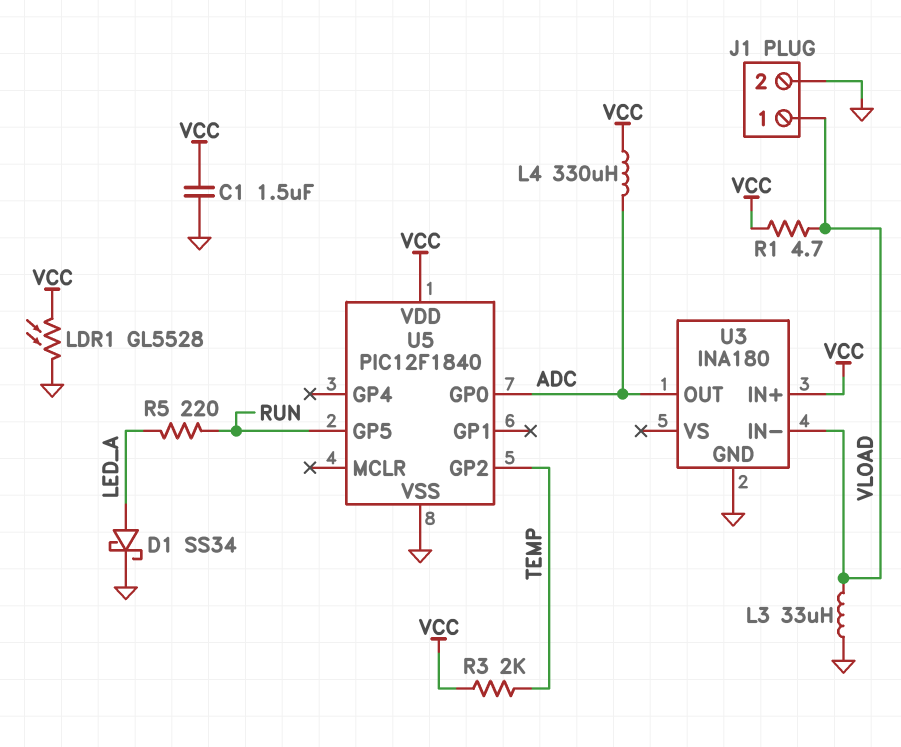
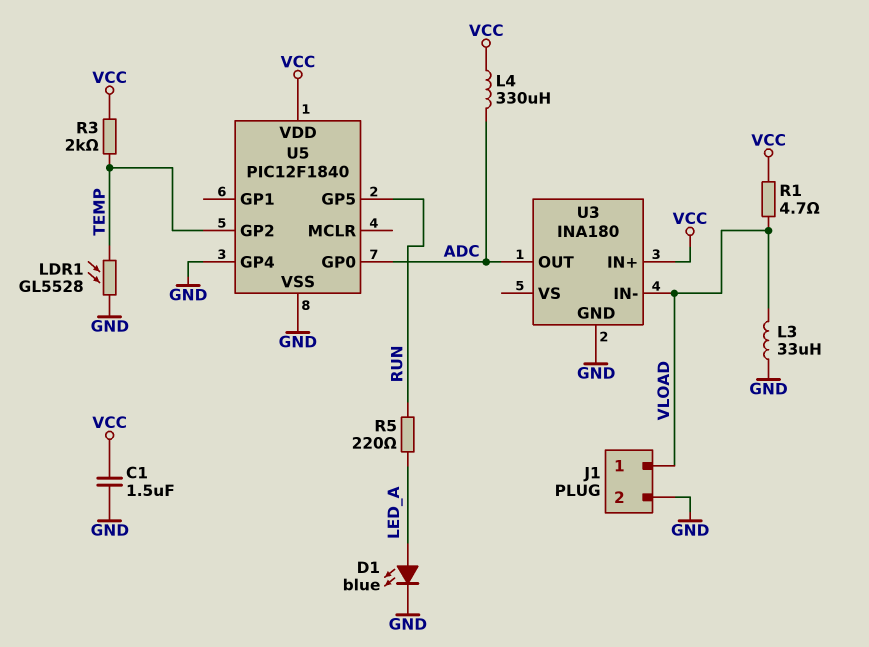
D1: schottky SS34 (A LED_A, K GND) -> LED blue (A LED_A, K GND)
LDR1: GL5528 (GND, VCC) -> GL5528 (GND, TEMP)
U5 pin GP4: none -> GND

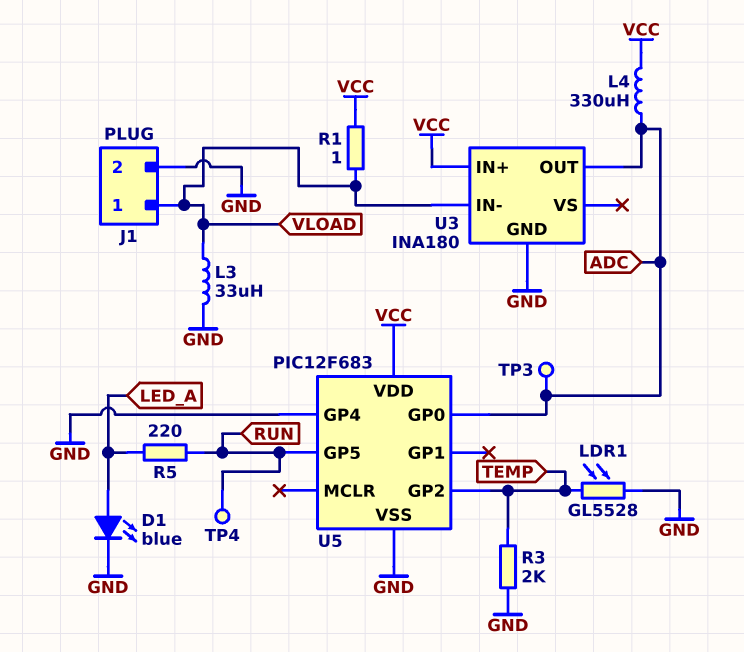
C1: 1.5uF (GND, VCC) -> none
R1: 4.7 (VCC, VLOAD) -> 1 (VCC, VLOAD)
R3: 2k (TEMP, VCC) -> 2k (GND, TEMP)
TP3: none -> test point (ADC)
TP4: none -> test point (RUN)
U5: PIC12F1840 -> PIC12F683

